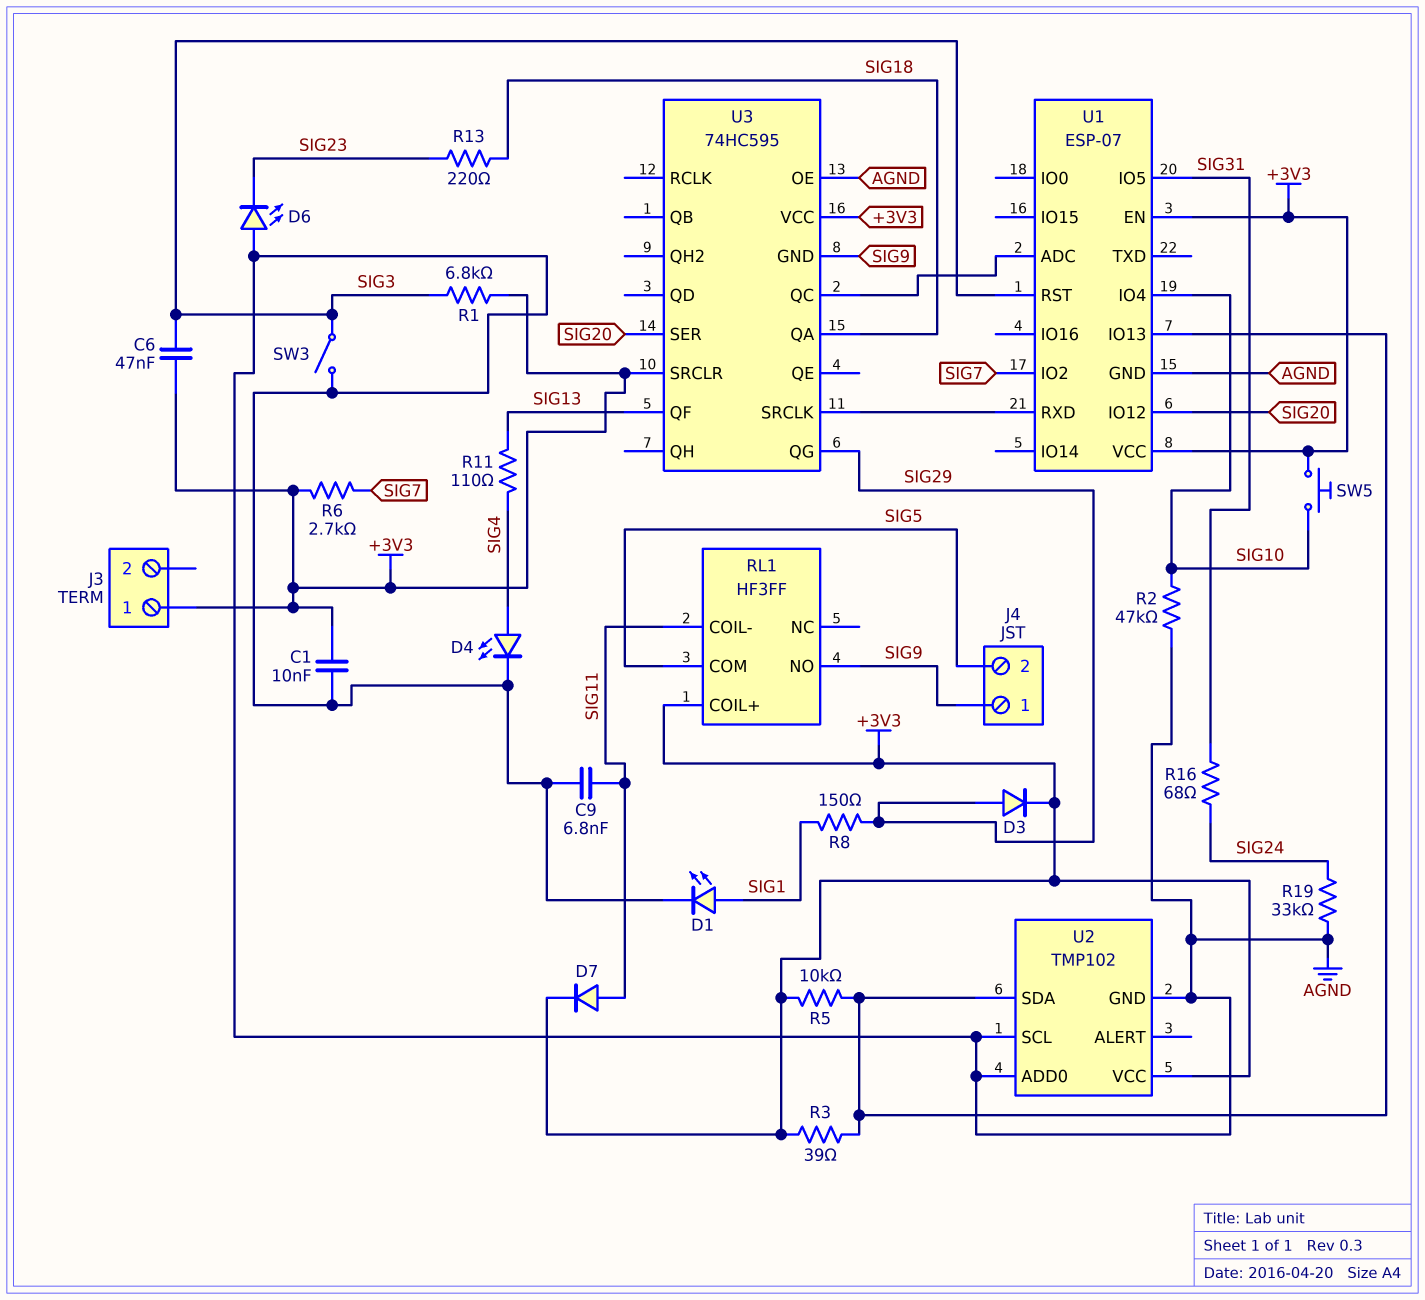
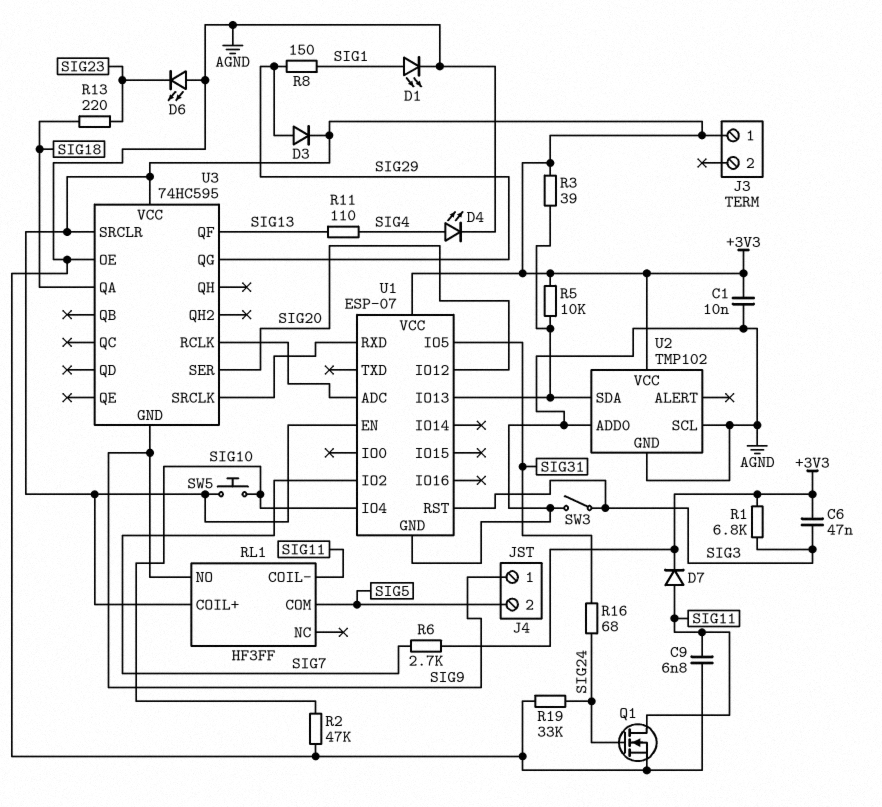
Q1: none -> NMOS (G SIG24, D SIG11, S AGND)
U3 pin QC: U1/ADC -> none
U3 pin RCLK: none -> U1/ADC

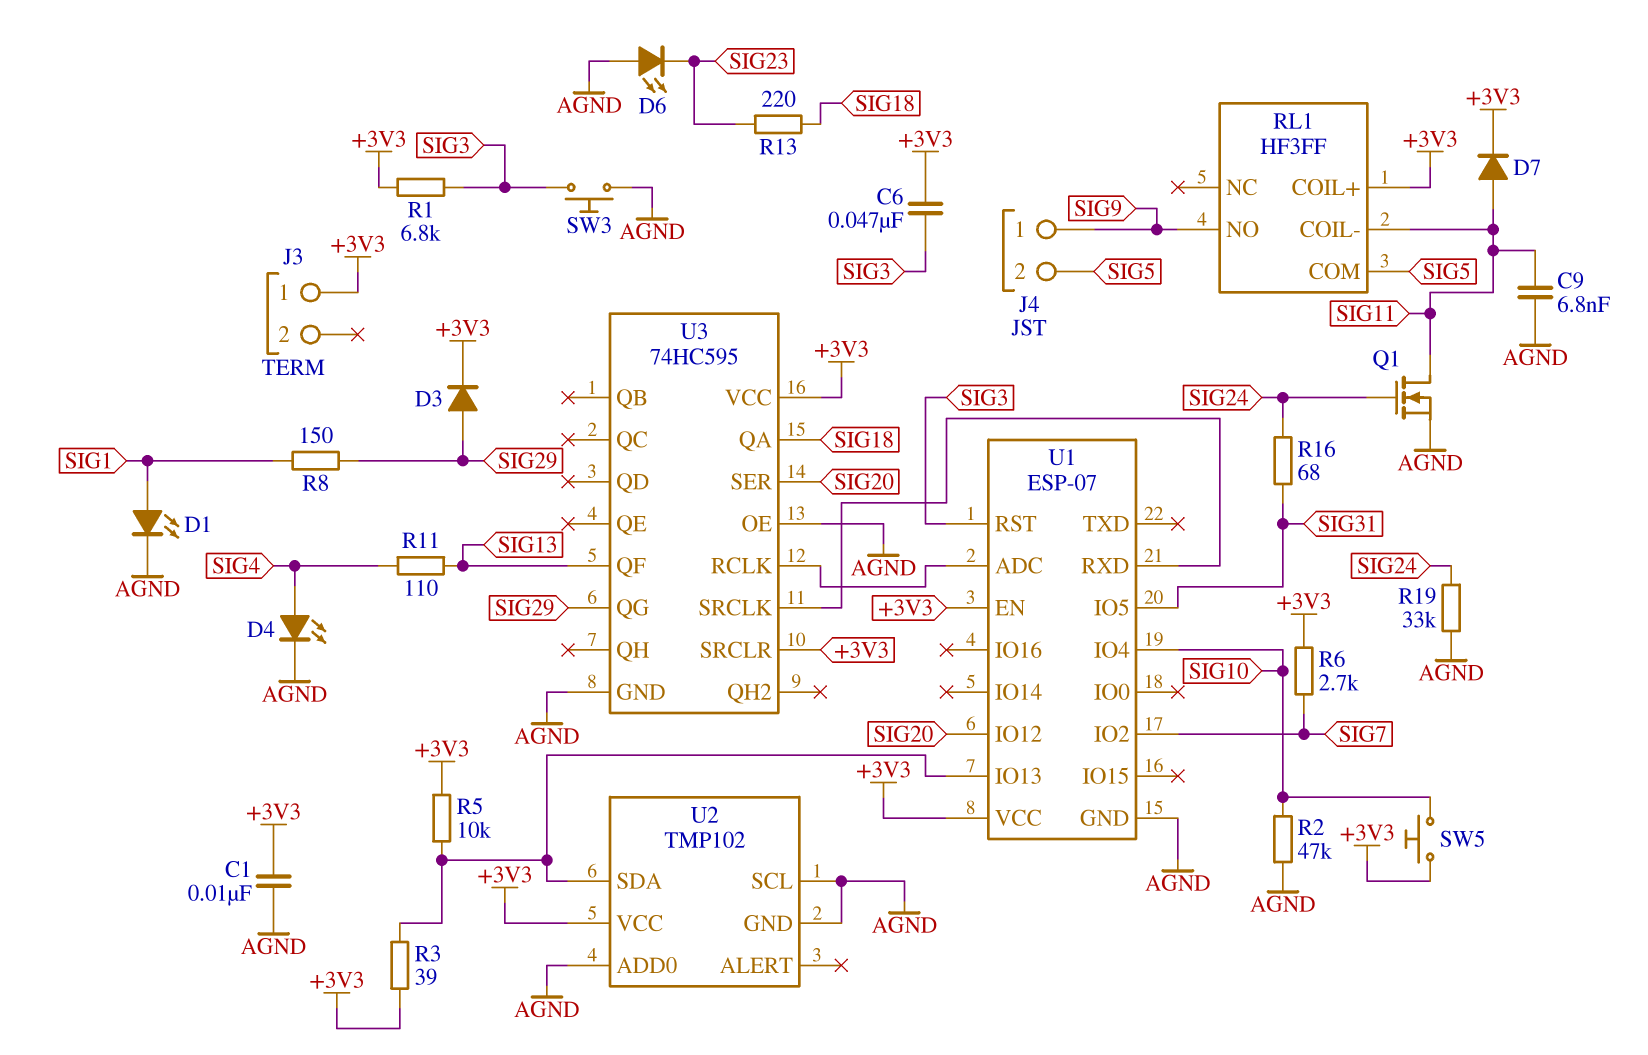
SW3: switch (AGND, SIG3) -> button (AGND, SIG3)
U3 pin GND: SIG9 -> AGND

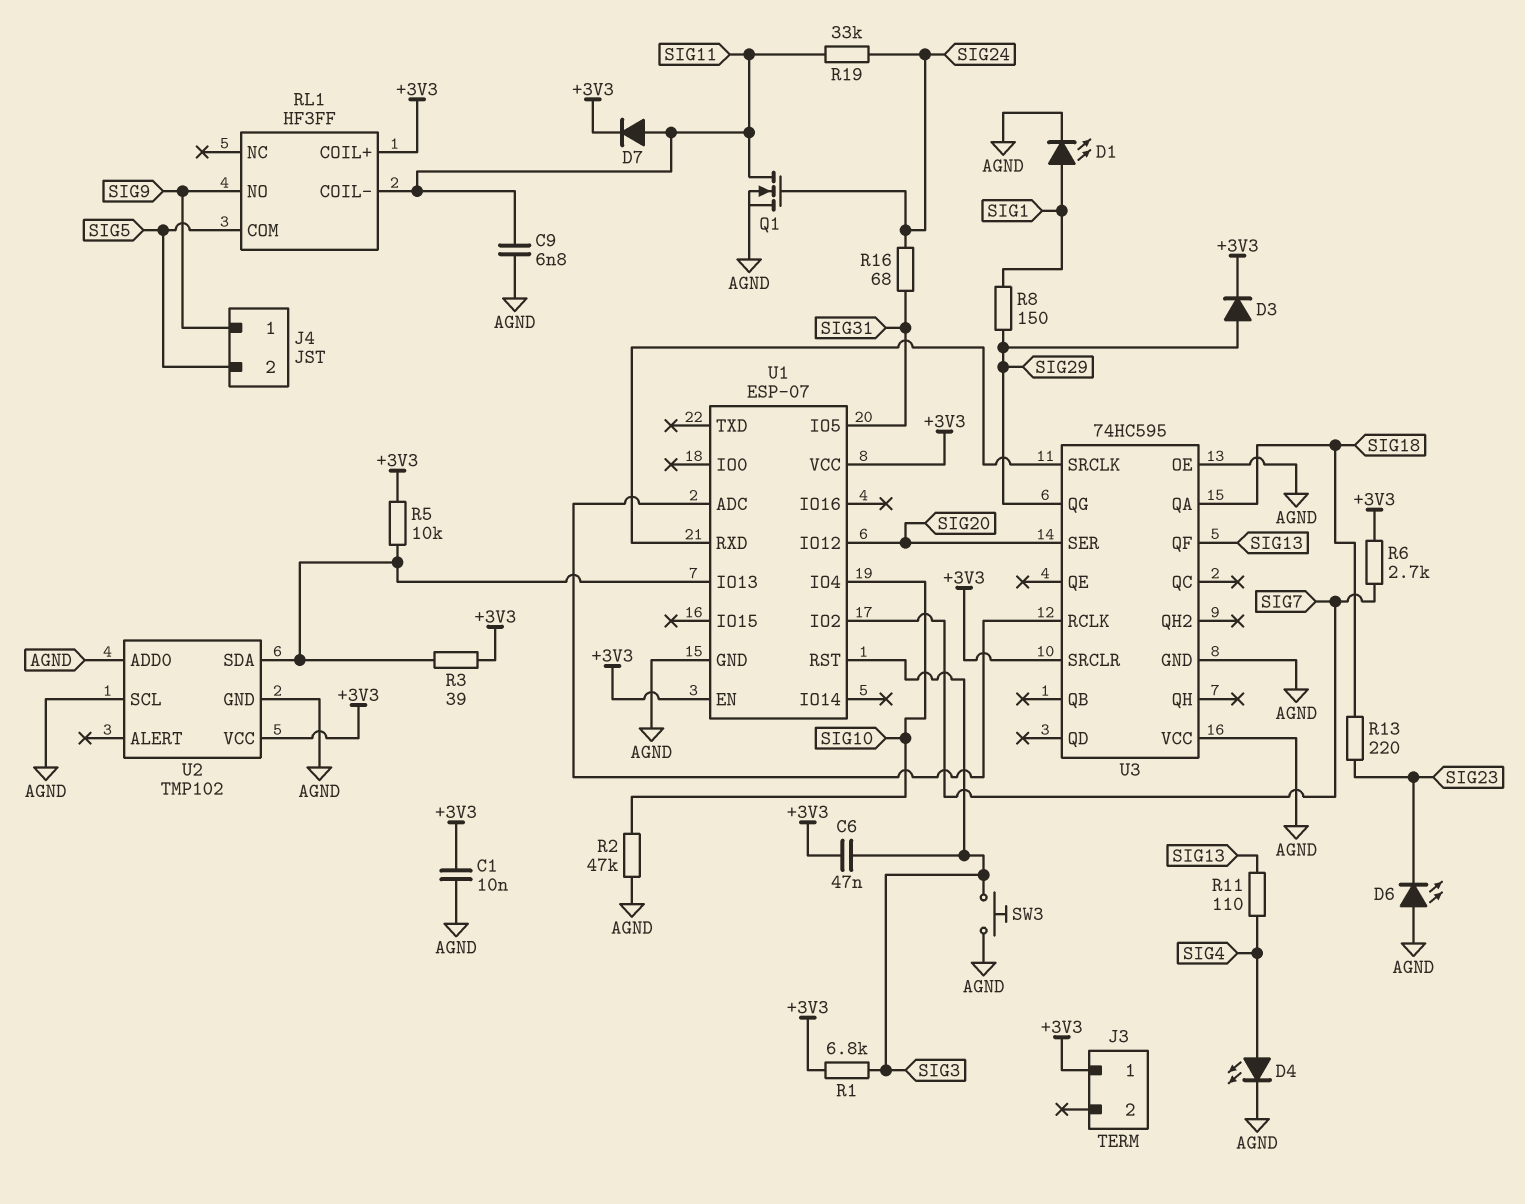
R19: 33k (AGND, SIG24) -> 33k (SIG11, SIG24)
SW5: button (+3V3, SIG10) -> none
U3 pin VCC: +3V3 -> AGND

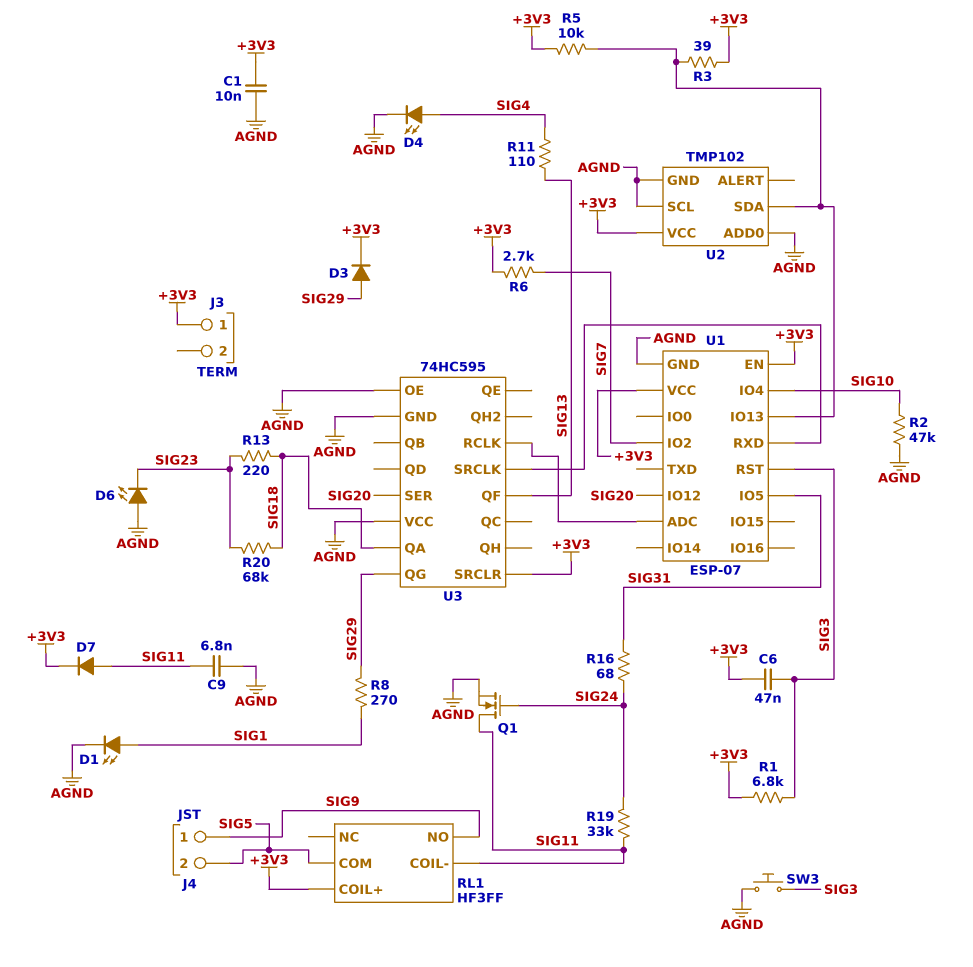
R8: 150 (SIG1, SIG29) -> 270 (SIG1, SIG29)
R20: none -> 68k (SIG18, SIG23)

